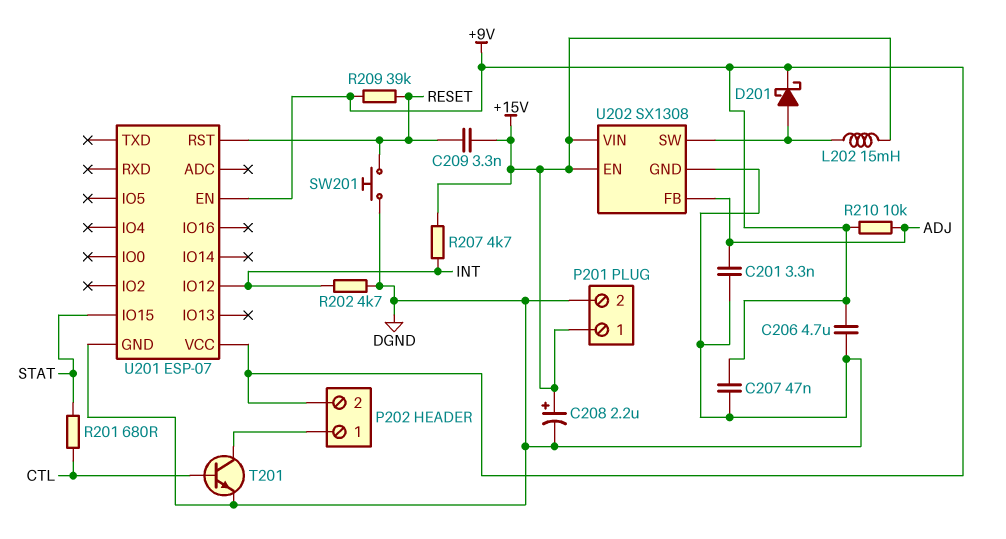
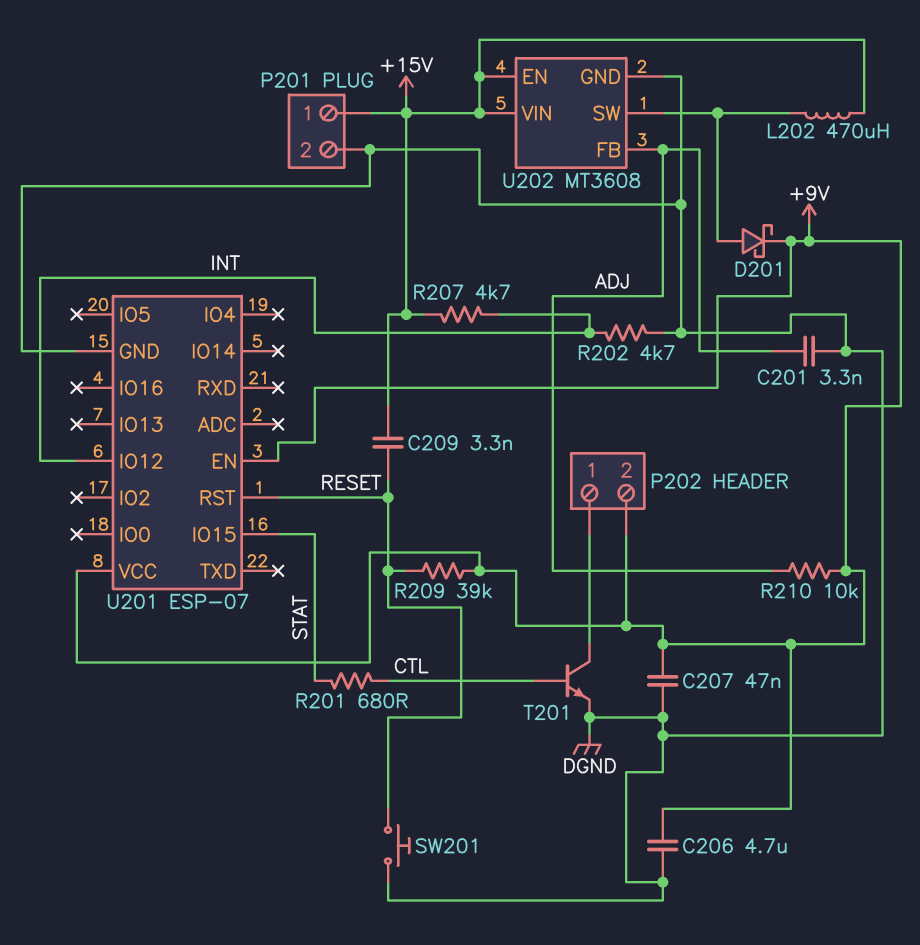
C208: 2.2uF (plus +15V, minus DGND) -> none
L202: 15mH (+15V, U202/SW) -> 470uH (+15V, U202/SW)
U202: SX1308 -> MT3608

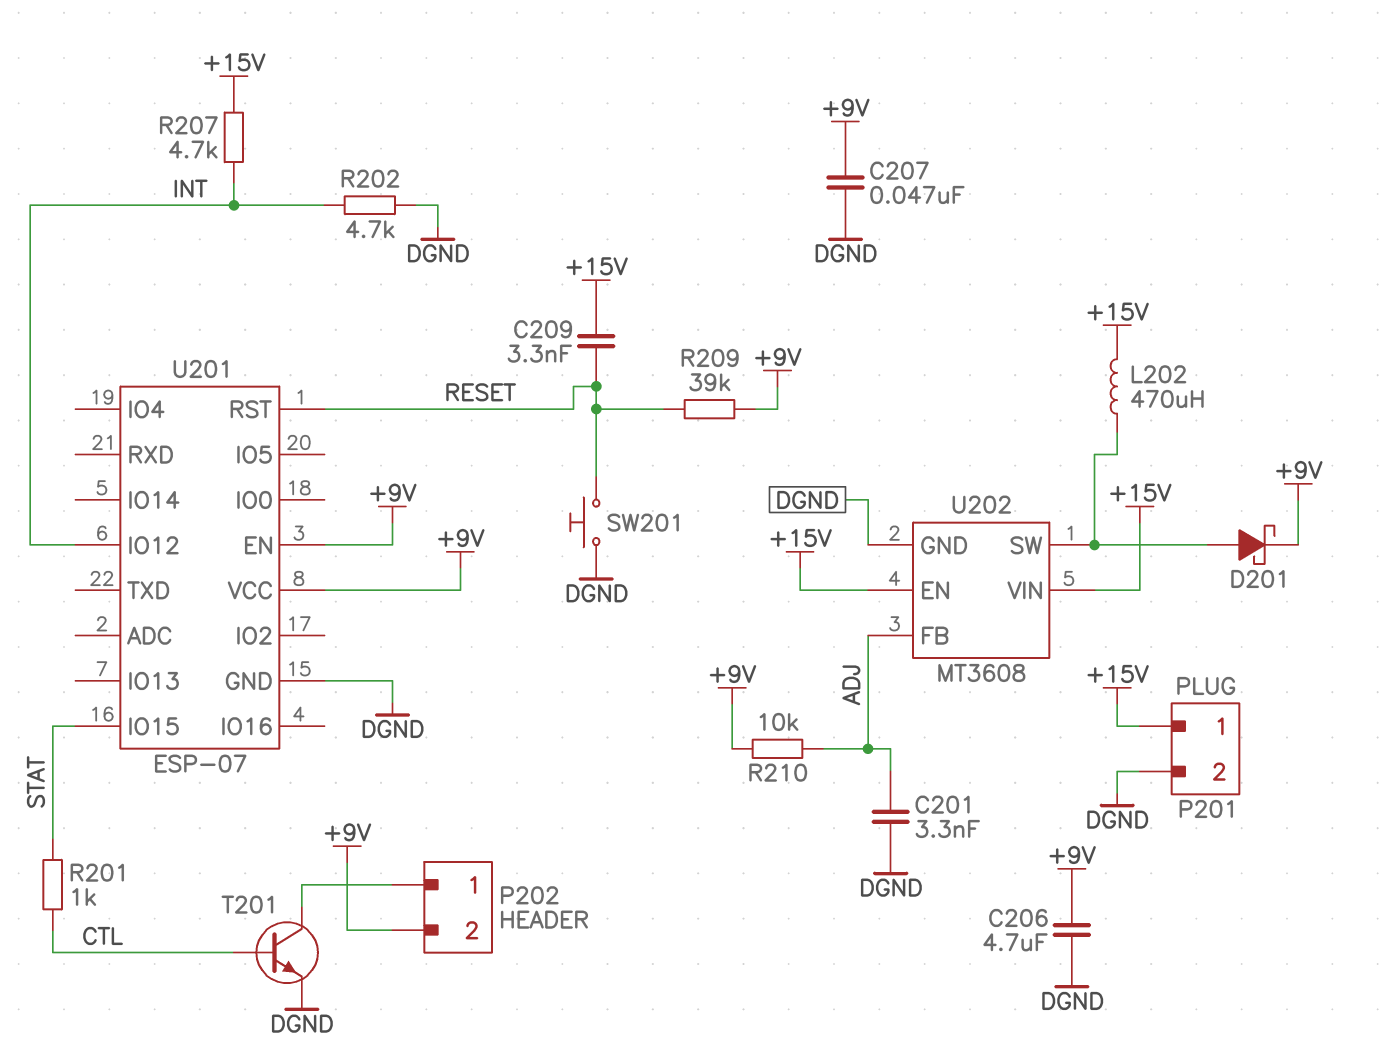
R201: 680 (CTL, STAT) -> 1k (CTL, STAT)

